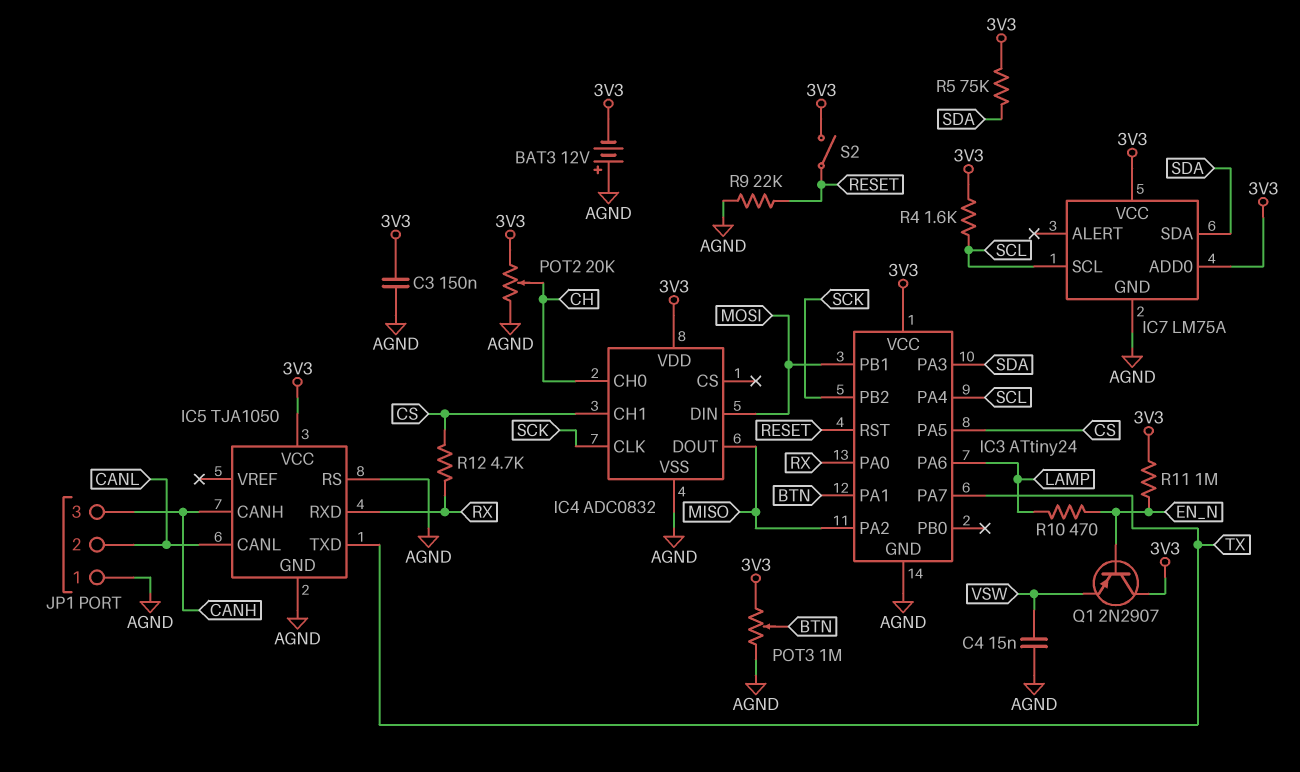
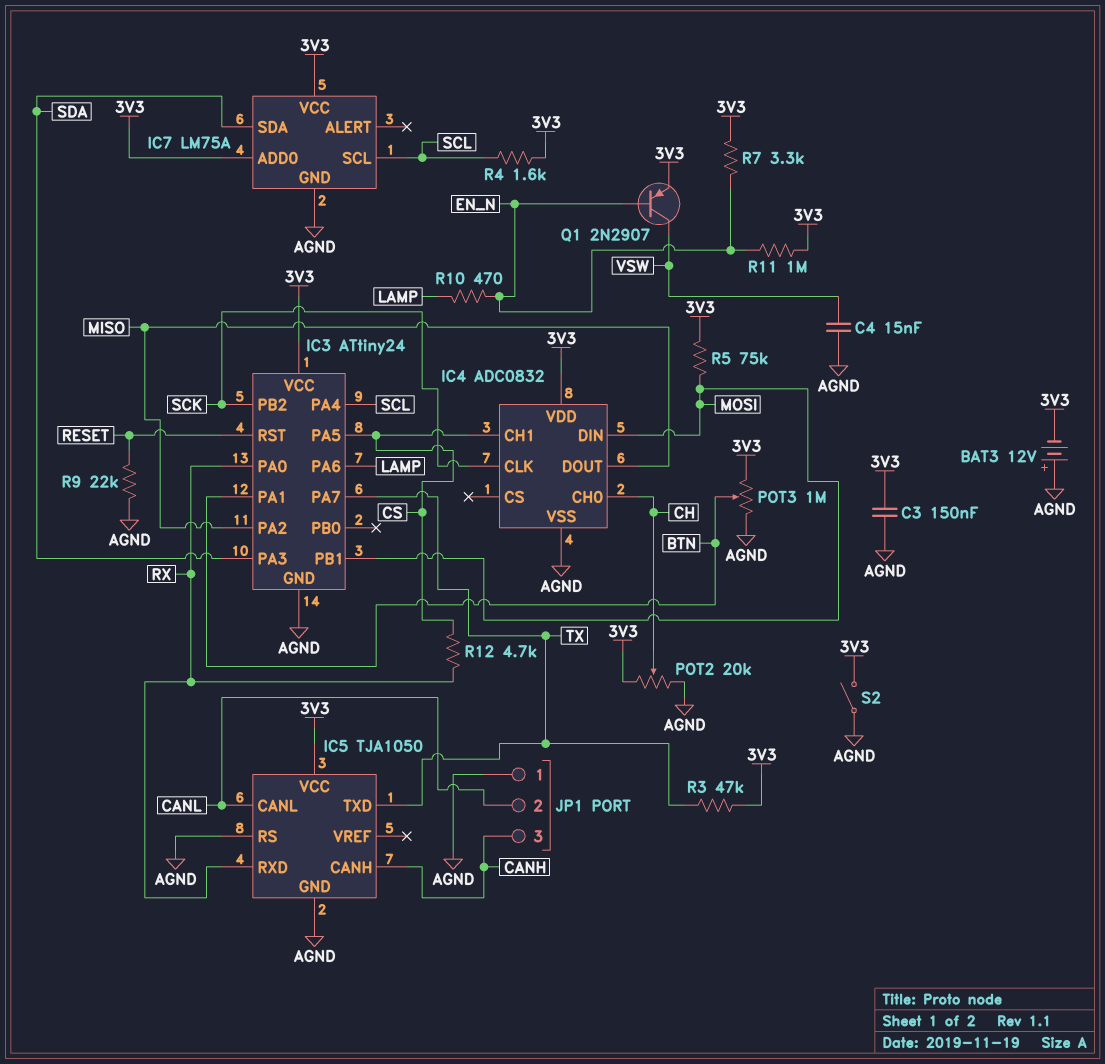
Q1: PNP 2N2907 (B EN_N, C 3V3, E VSW) -> PNP 2N2907 (B EN_N, C VSW, E 3V3)
R3: none -> 47k (3V3, TX)
R5: 75k (3V3, SDA) -> 75k (3V3, MOSI)
R7: none -> 3.3k (3V3, EN_N)
S2: switch (3V3, RESET) -> switch (3V3, AGND)

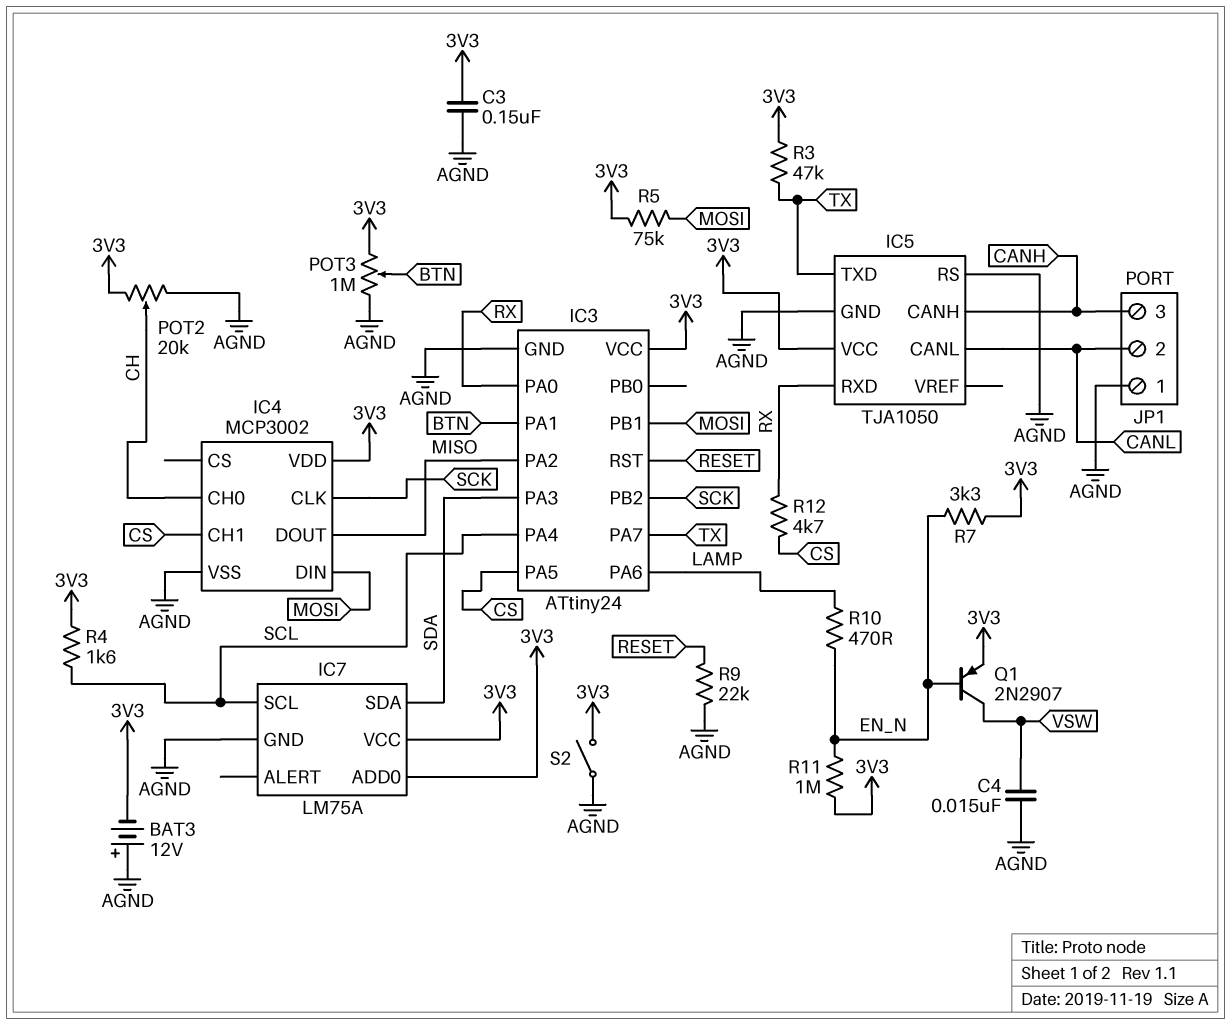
IC4: ADC0832 -> MCP3002

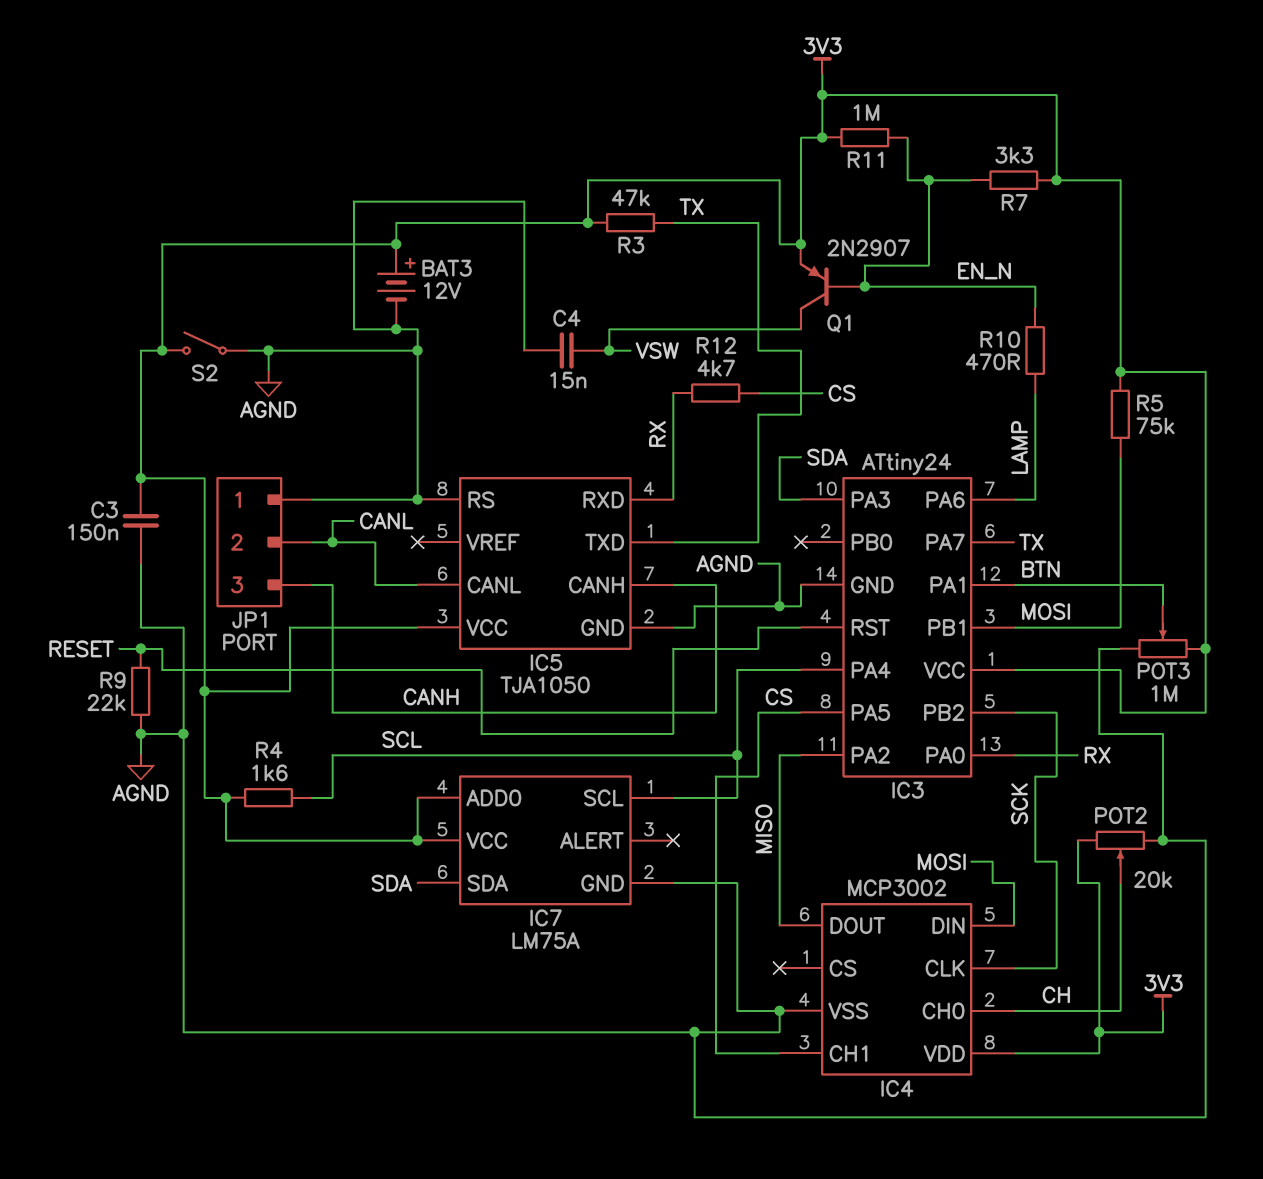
BAT3: 12V (plus AGND, minus 3V3) -> 12V (plus 3V3, minus AGND)

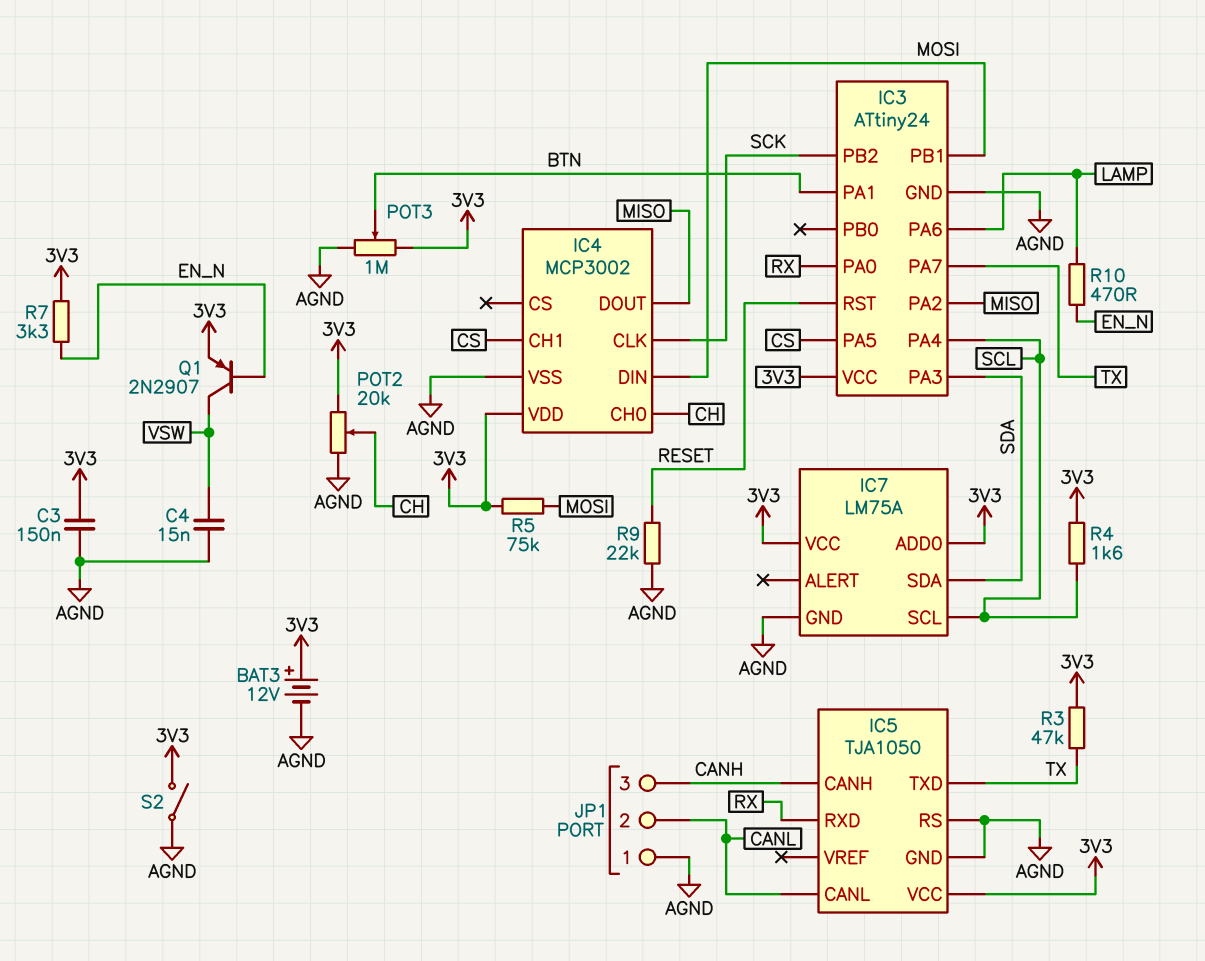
R11: 1M (3V3, EN_N) -> none
R12: 4.7k (CS, RX) -> none

